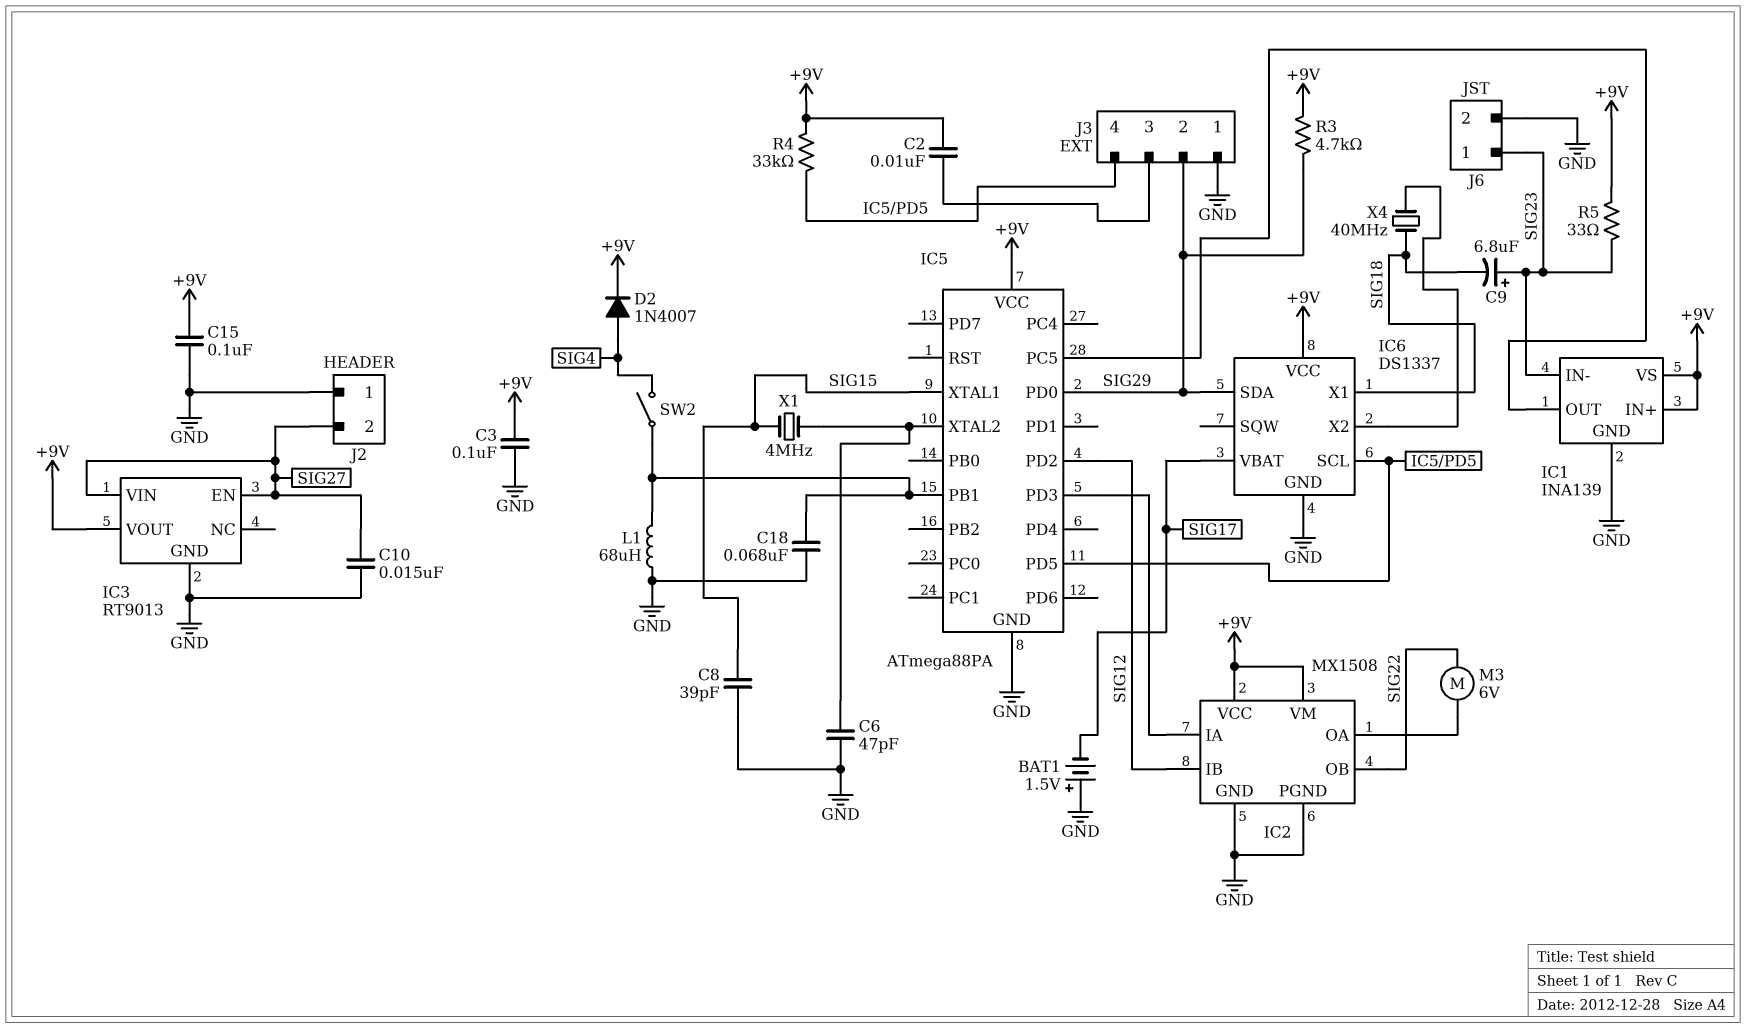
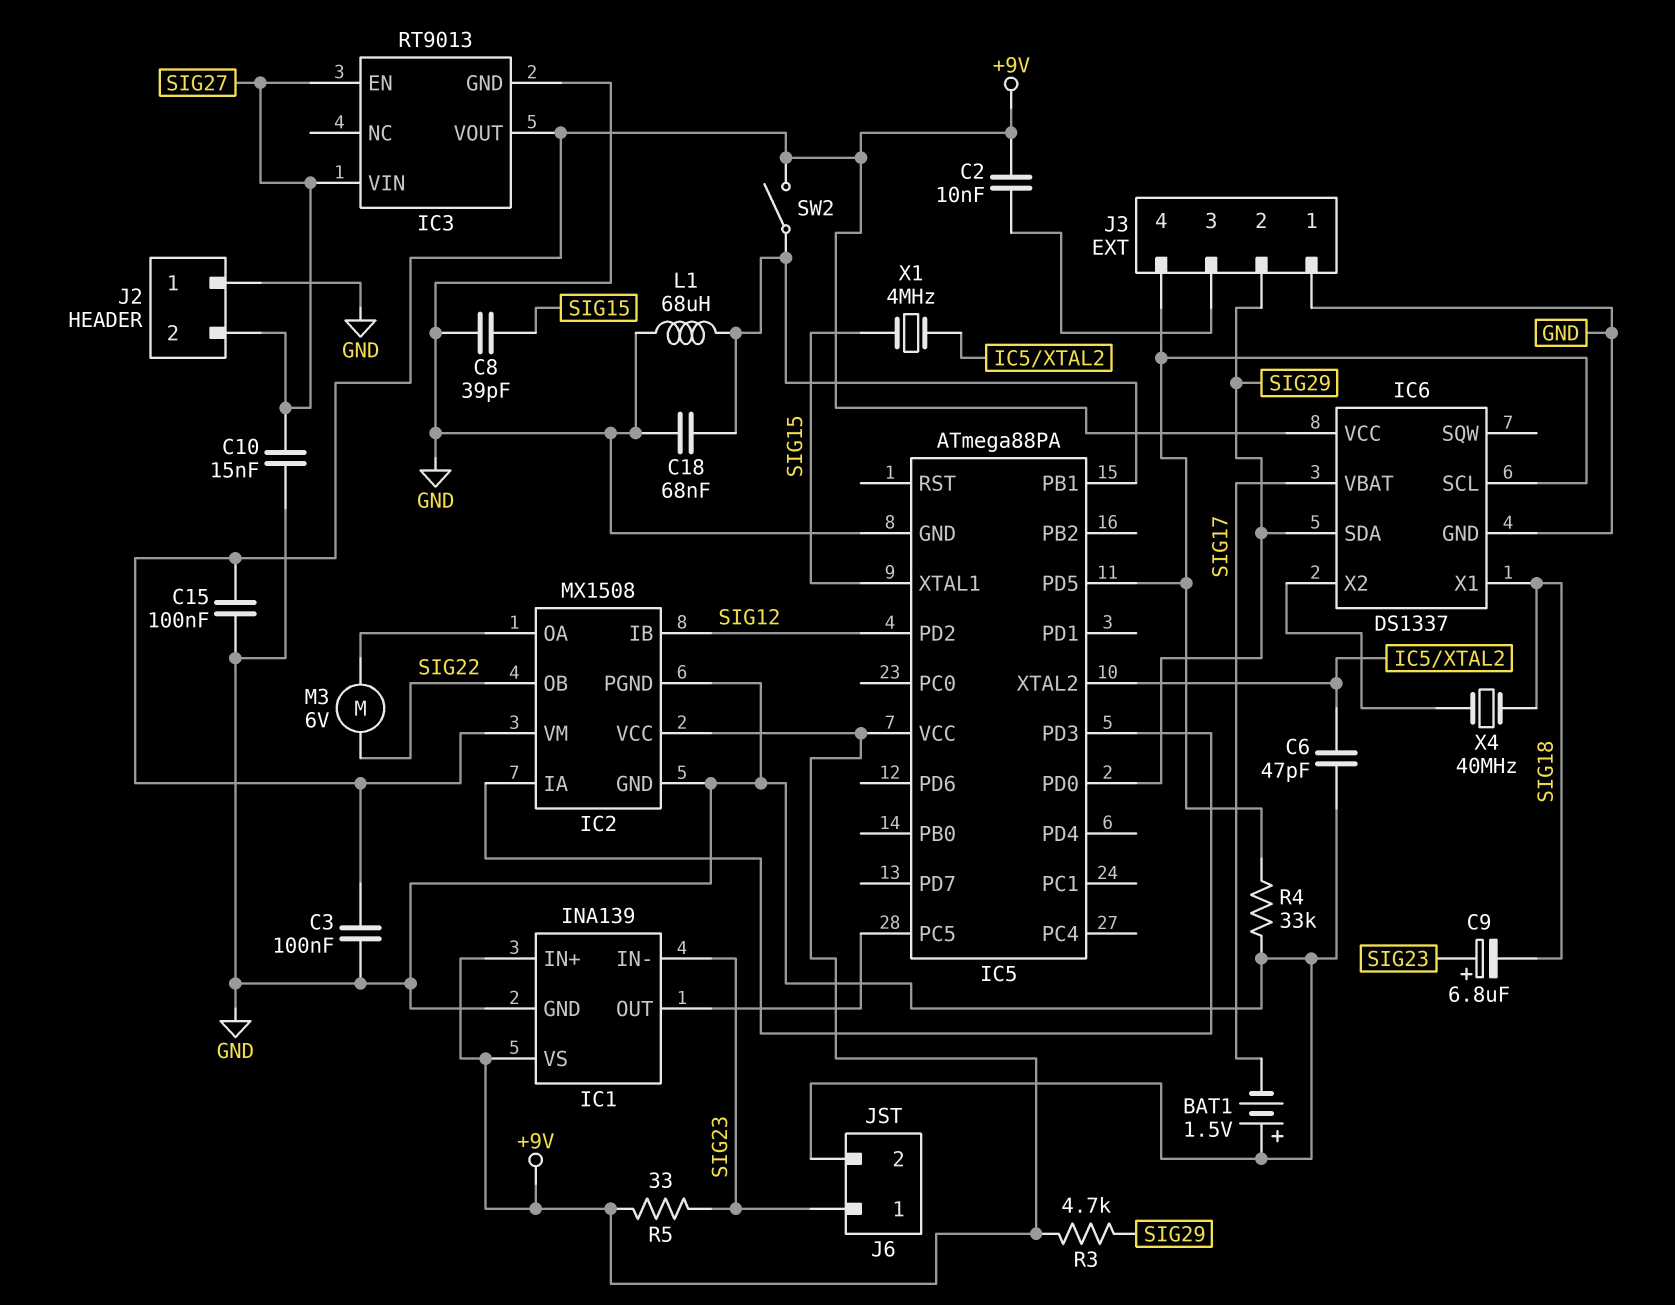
D2: diode 1N4007 (A SIG4, K +9V) -> none
R4: 33k (+9V, IC5/PD5) -> 33k (GND, IC5/PD5)
SW2: switch (IC5/PB1, SIG4) -> switch (+9V, IC5/PB1)

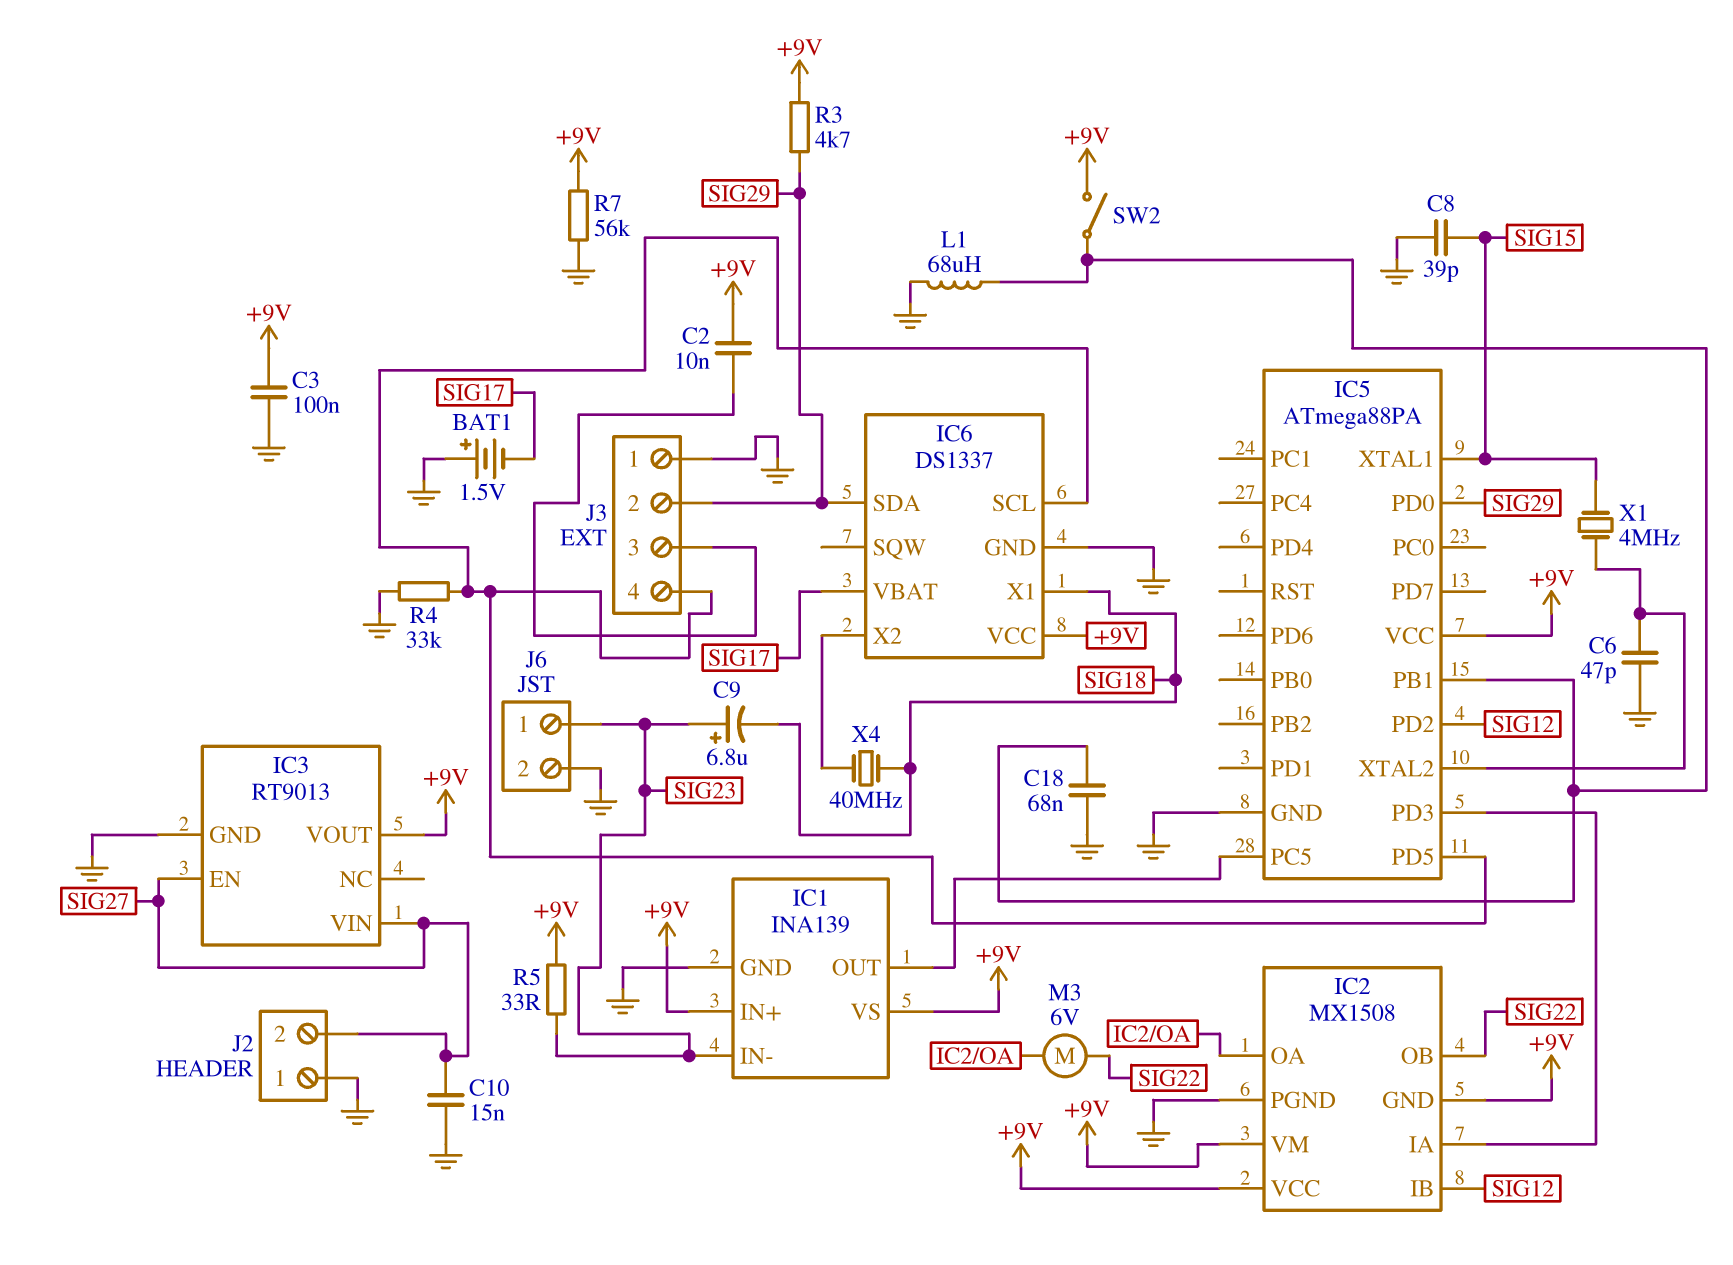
C15: 100nF (+9V, GND) -> none
IC2 pin GND: GND -> +9V
R7: none -> 56k (+9V, GND)

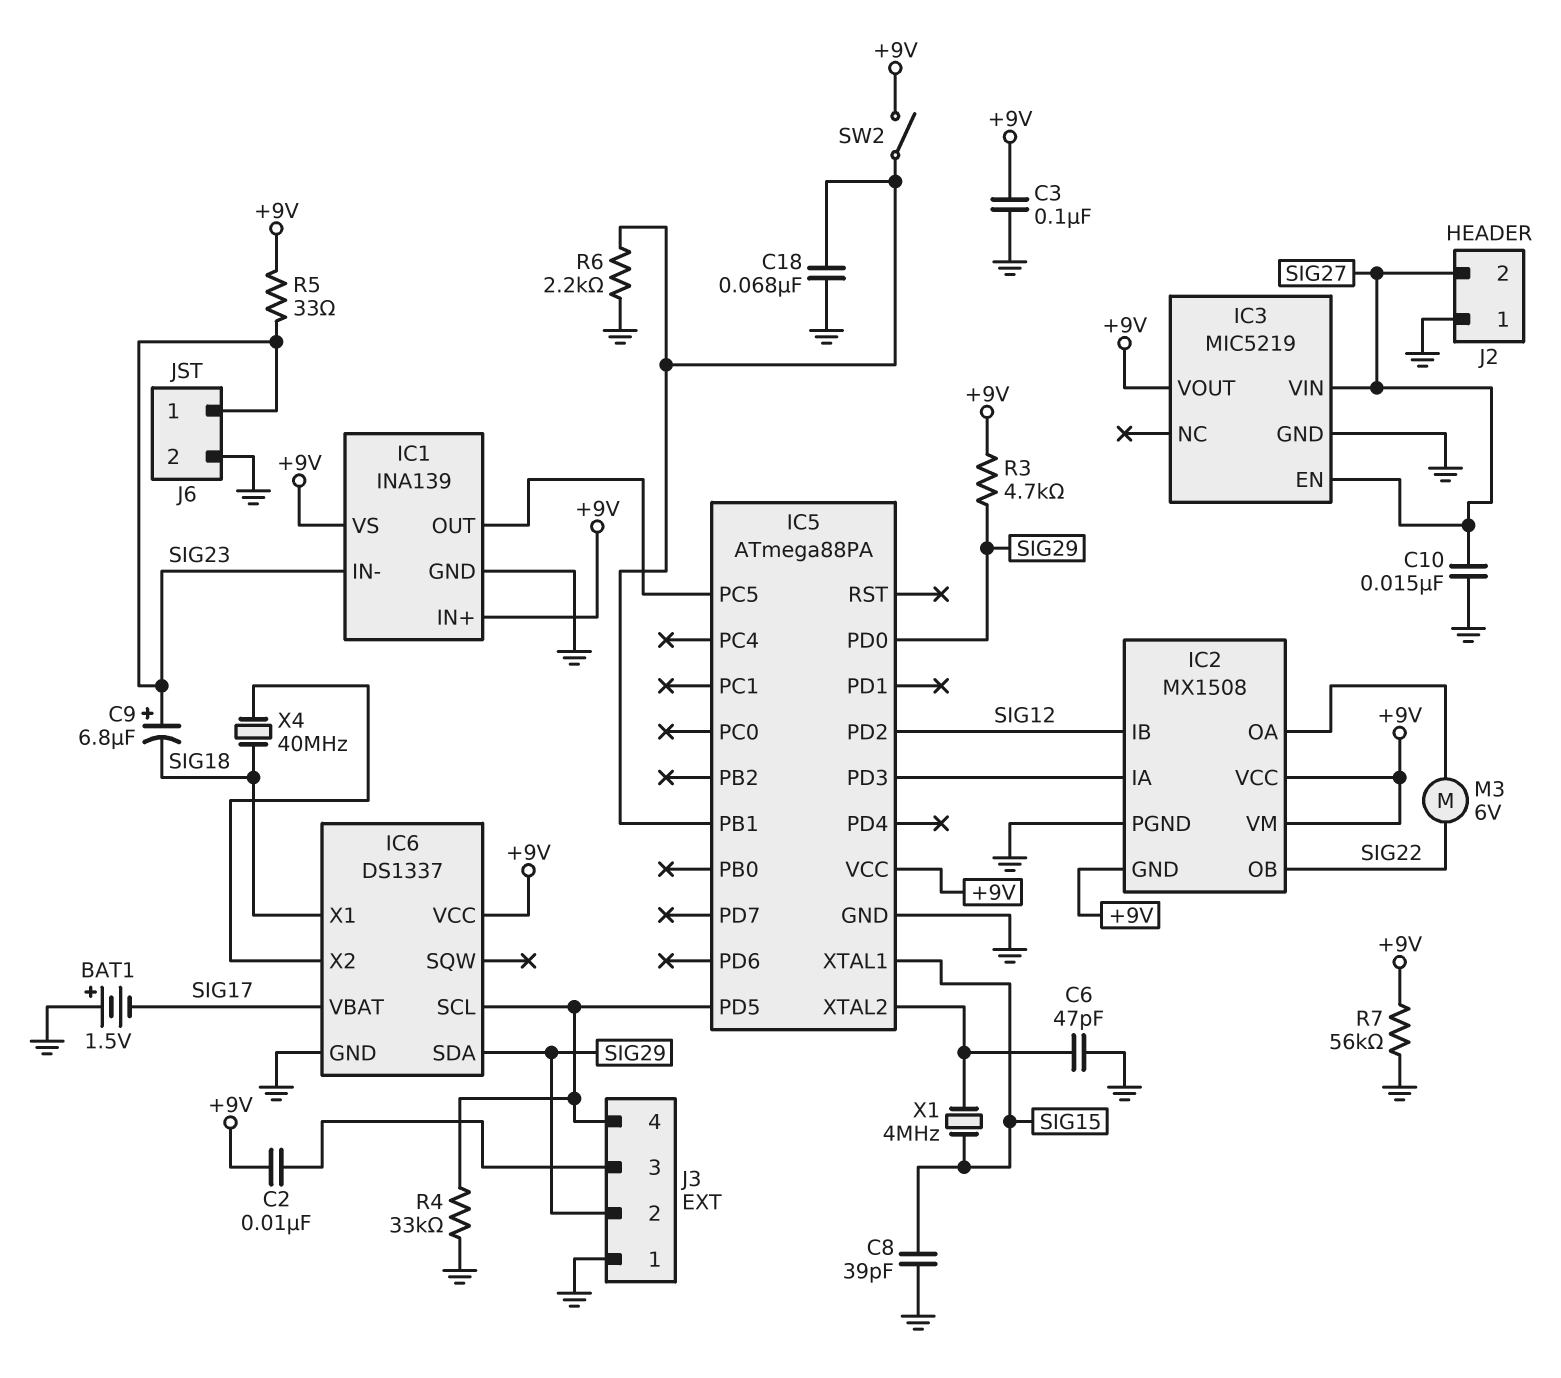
IC3: RT9013 -> MIC5219
L1: 68uH (GND, IC5/PB1) -> none
R6: none -> 2.2k (GND, IC5/PB1)

